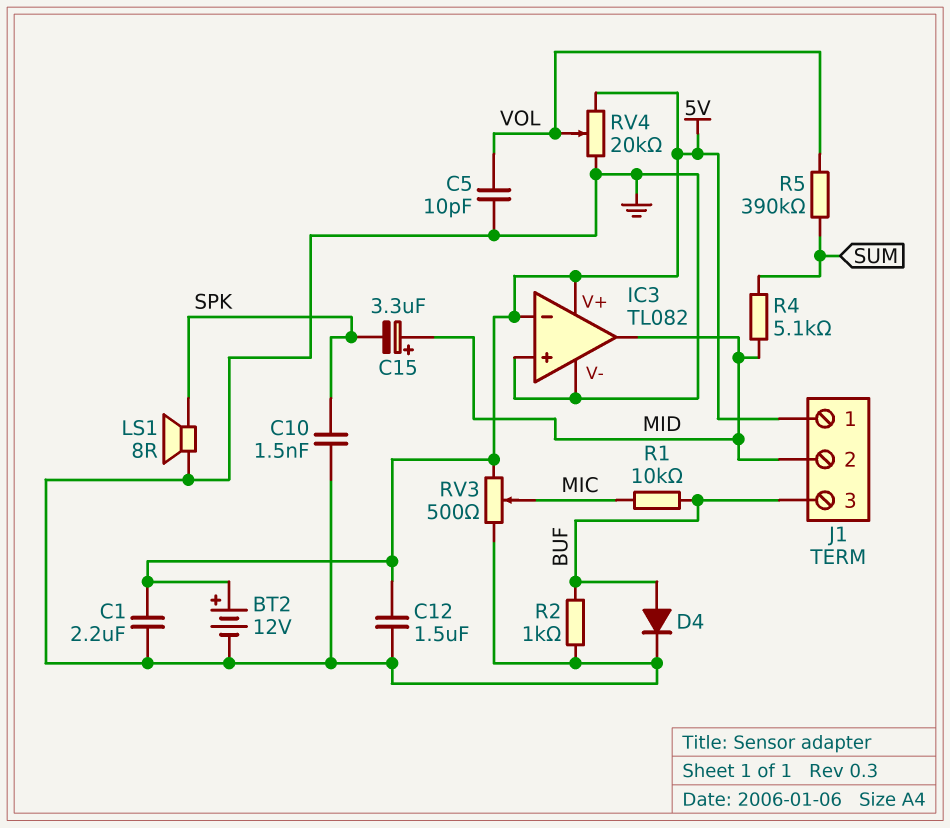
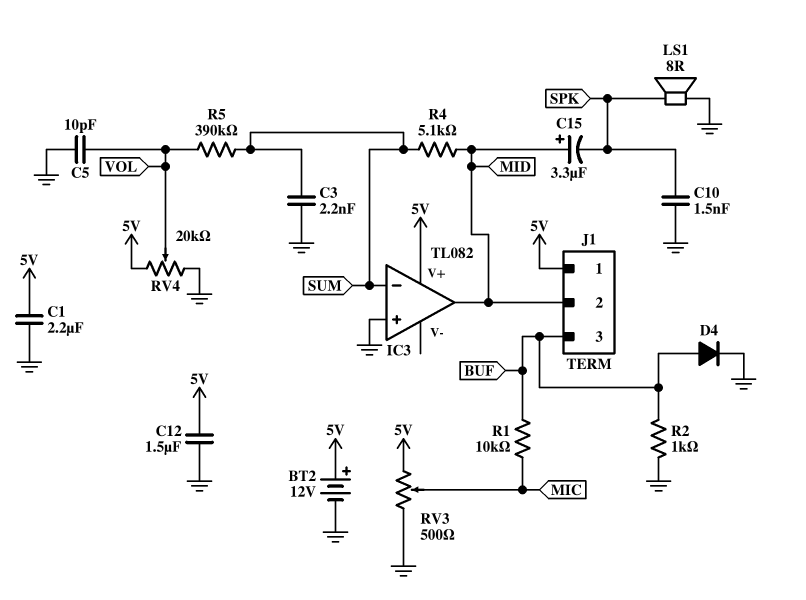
C3: none -> 2.2nF (GND, SUM)
IC3 pin V-: GND -> none
IC3 pin in-: 5V -> SUM

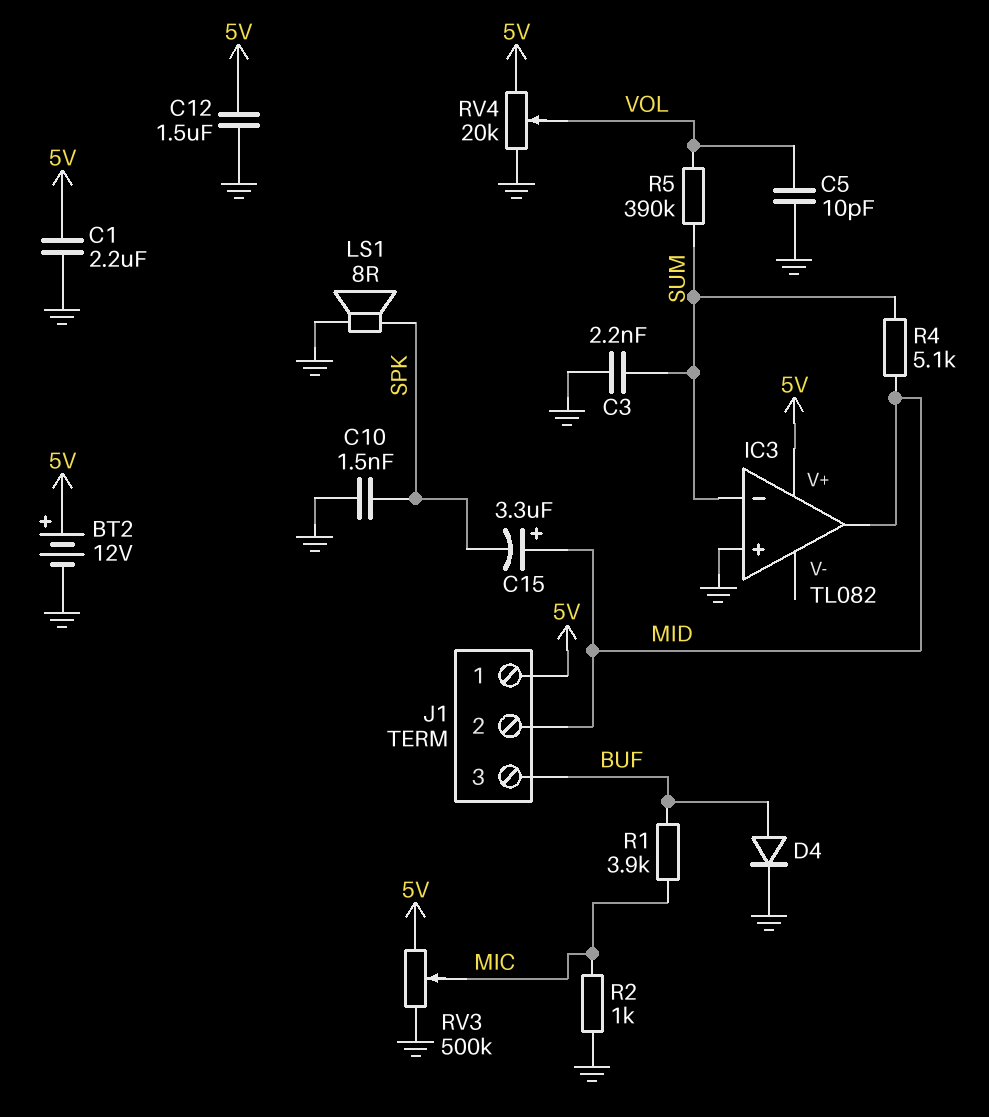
R1: 10k (BUF, MIC) -> 3.9k (BUF, MIC)
R2: 1k (BUF, GND) -> 1k (GND, MIC)
RV3: 500 (5V, GND, wiper MIC) -> 500k (5V, GND, wiper MIC)

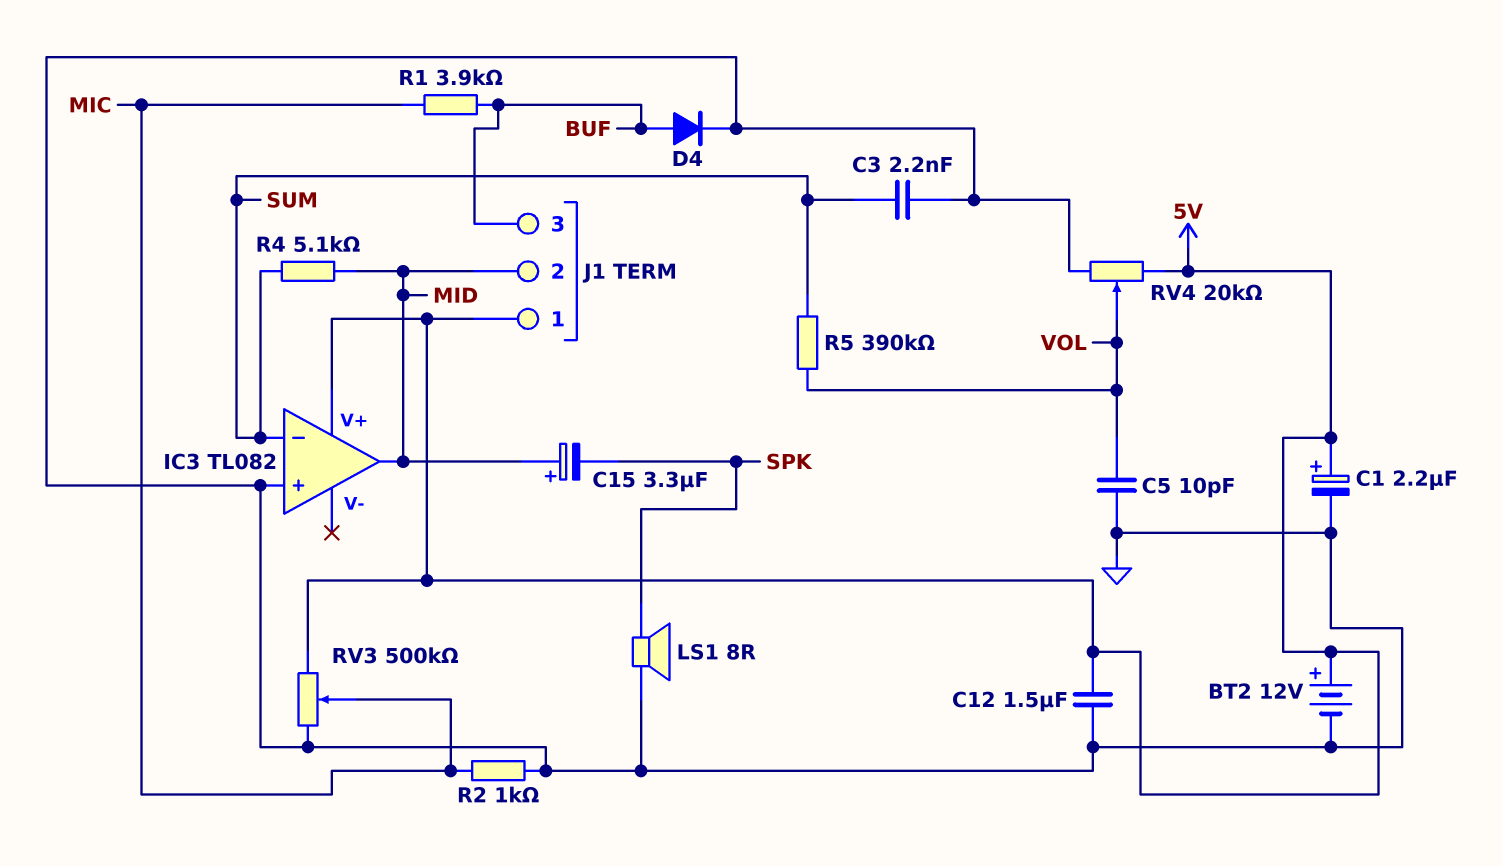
C1: 2.2uF (5V, GND) -> 2.2uF (plus 5V, minus GND)
C10: 1.5nF (GND, SPK) -> none

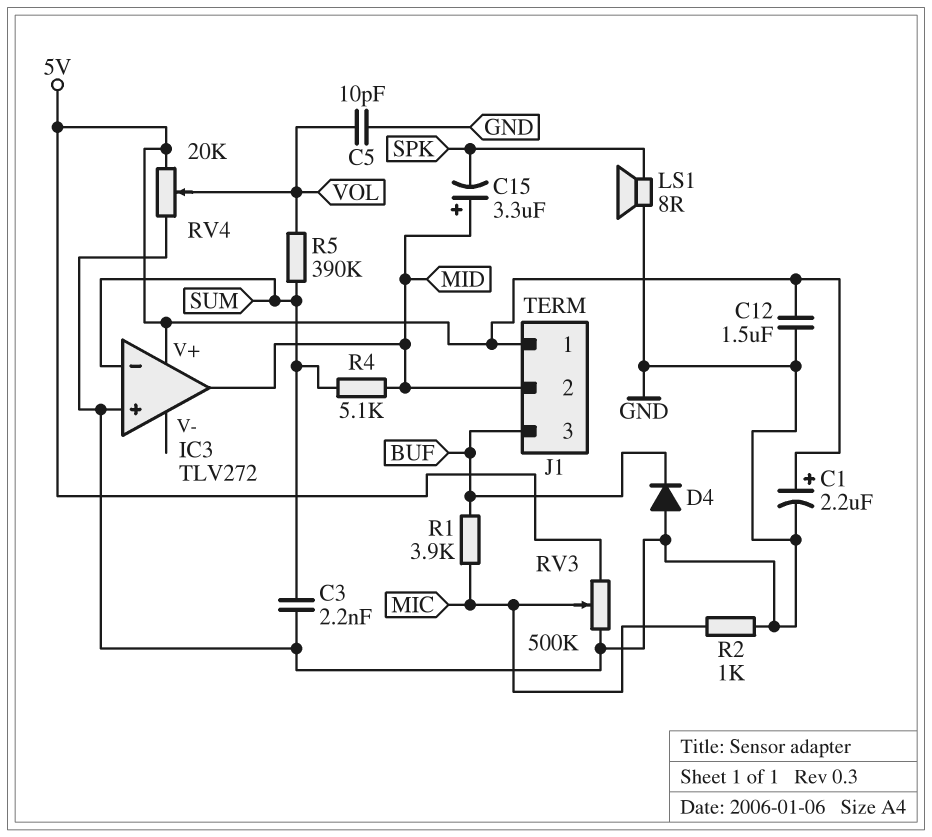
BT2: 12V (plus 5V, minus GND) -> none
D4: diode (A BUF, K GND) -> diode (A GND, K BUF)
IC3: TL082 -> TLV272

